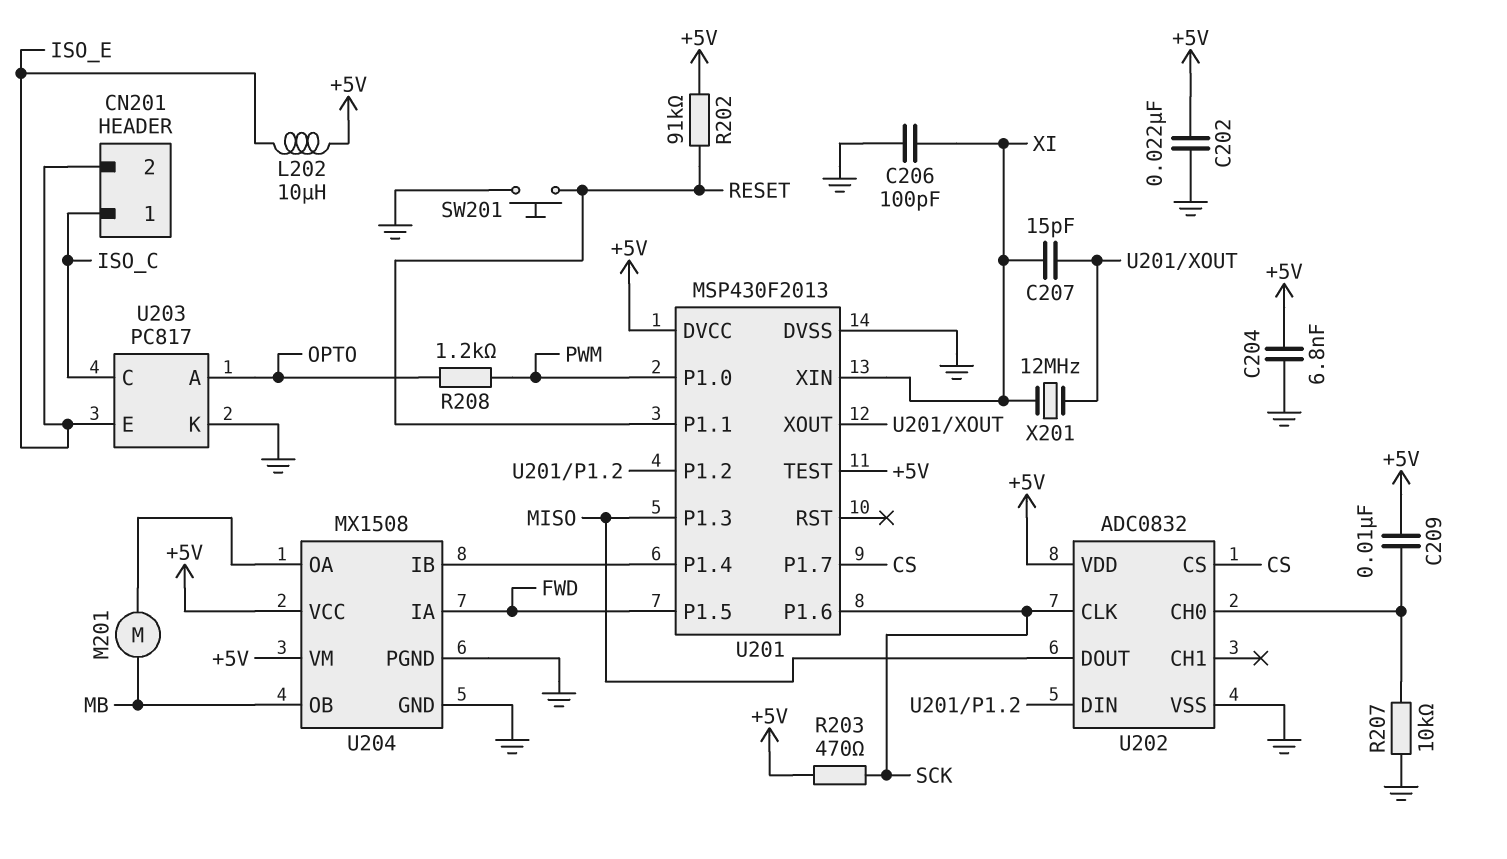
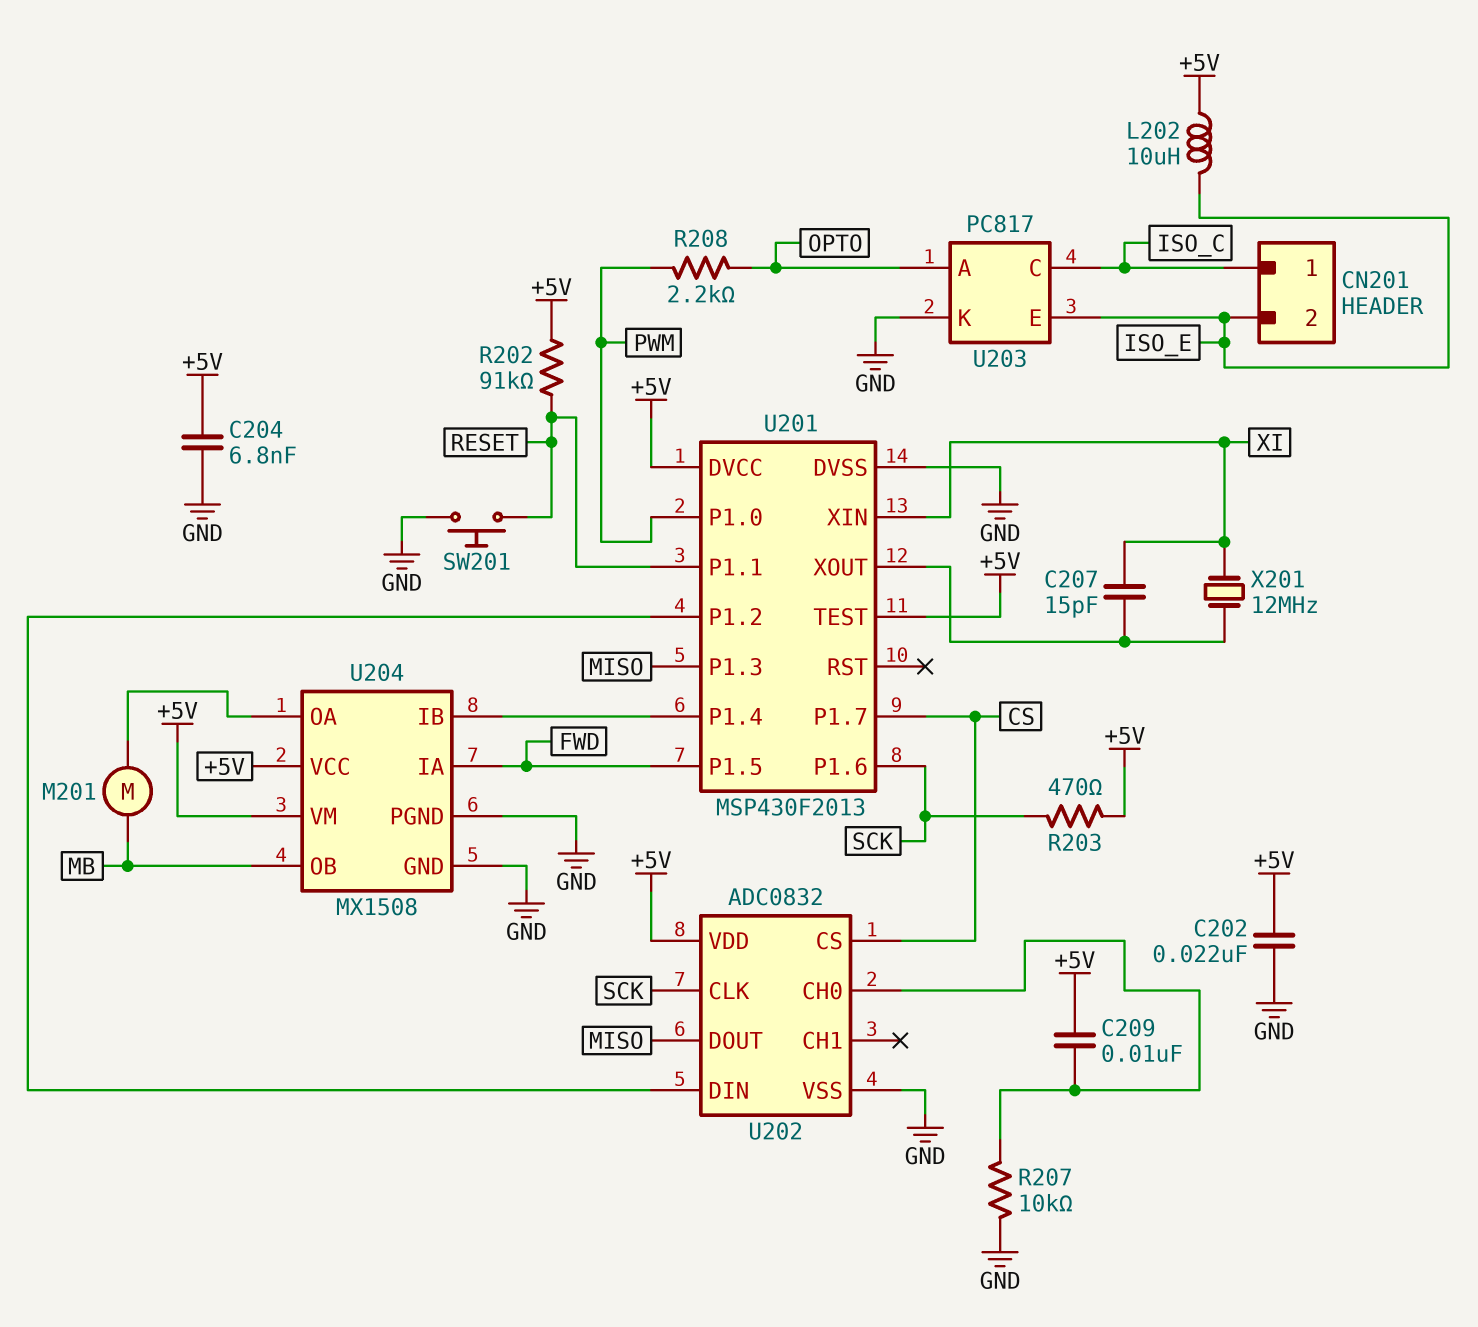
C206: 100pF (GND, XI) -> none
R208: 1.2k (OPTO, PWM) -> 2.2k (OPTO, PWM)

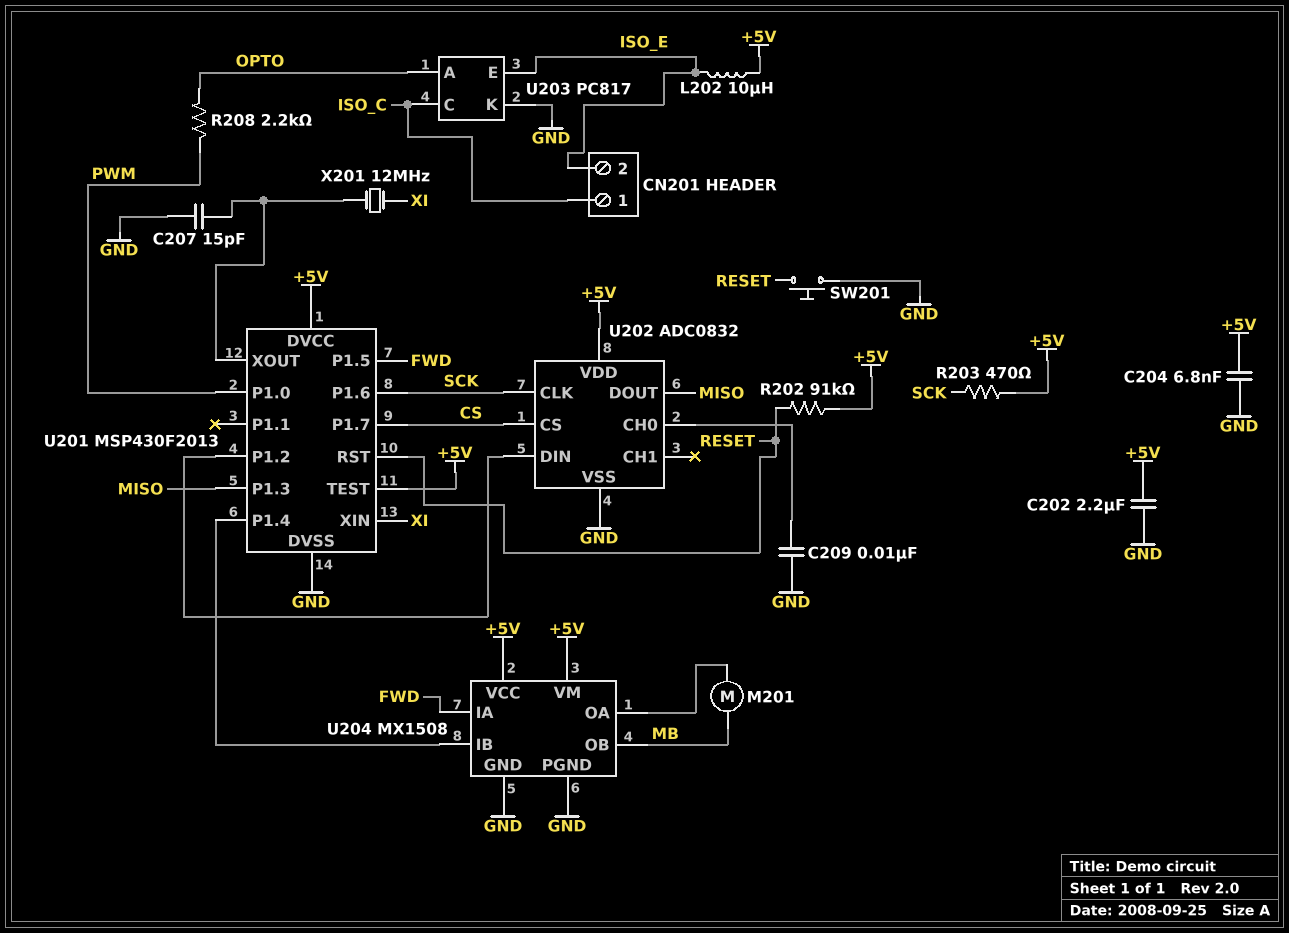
C202: 22nF (+5V, GND) -> 2.2uF (+5V, GND)
C207: 15pF (U201/XOUT, XI) -> 15pF (GND, U201/XOUT)
C209: 10nF (+5V, U202/CH0) -> 10nF (GND, U202/CH0)
R207: 10k (GND, U202/CH0) -> none
U201 pin P1.1: RESET -> none
U201 pin RST: none -> RESET

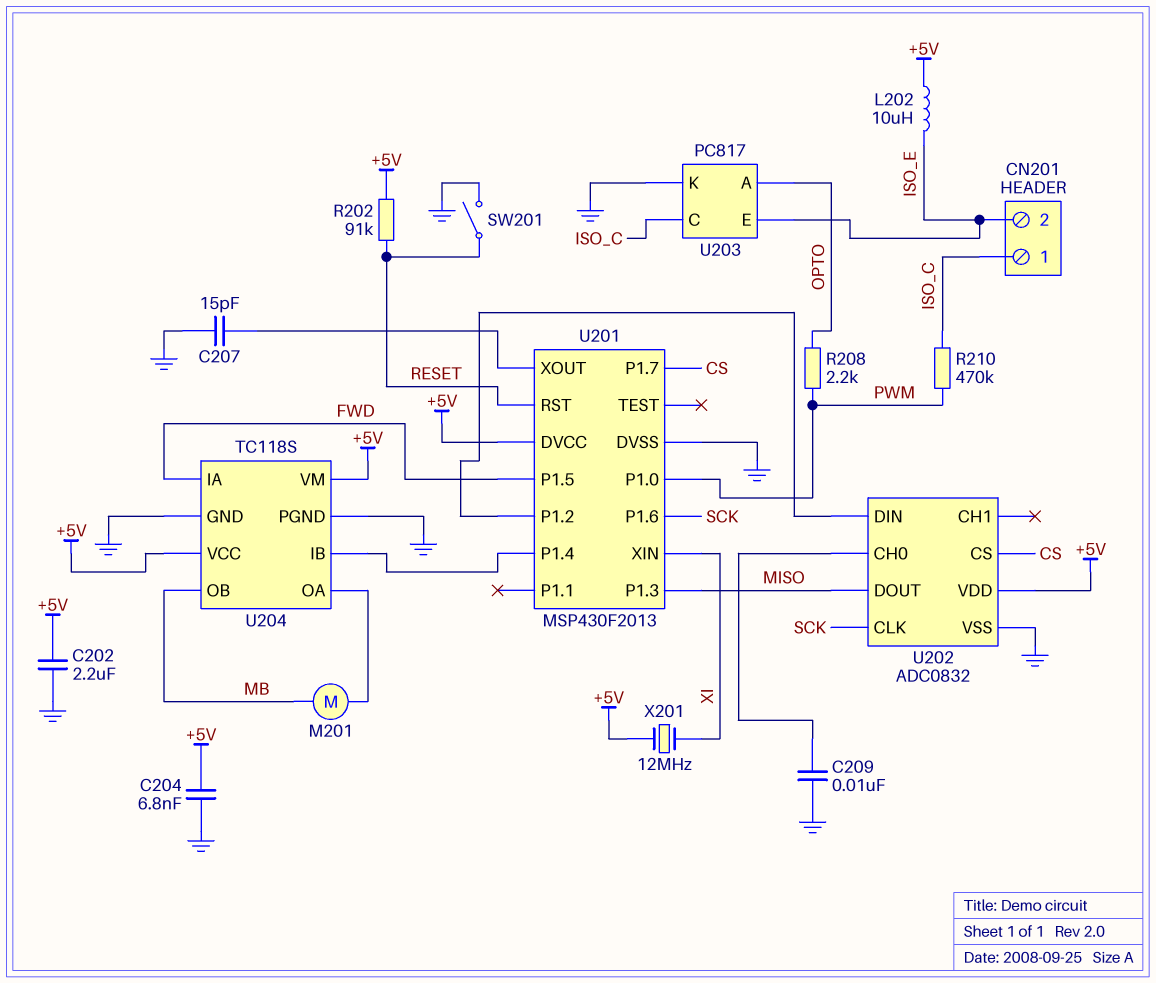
R203: 470 (+5V, SCK) -> none
R210: none -> 470k (ISO_C, PWM)
SW201: button (GND, RESET) -> switch (GND, RESET)
U201 pin TEST: +5V -> none
U204: MX1508 -> TC118S
X201: 12MHz (U201/XOUT, XI) -> 12MHz (+5V, XI)

